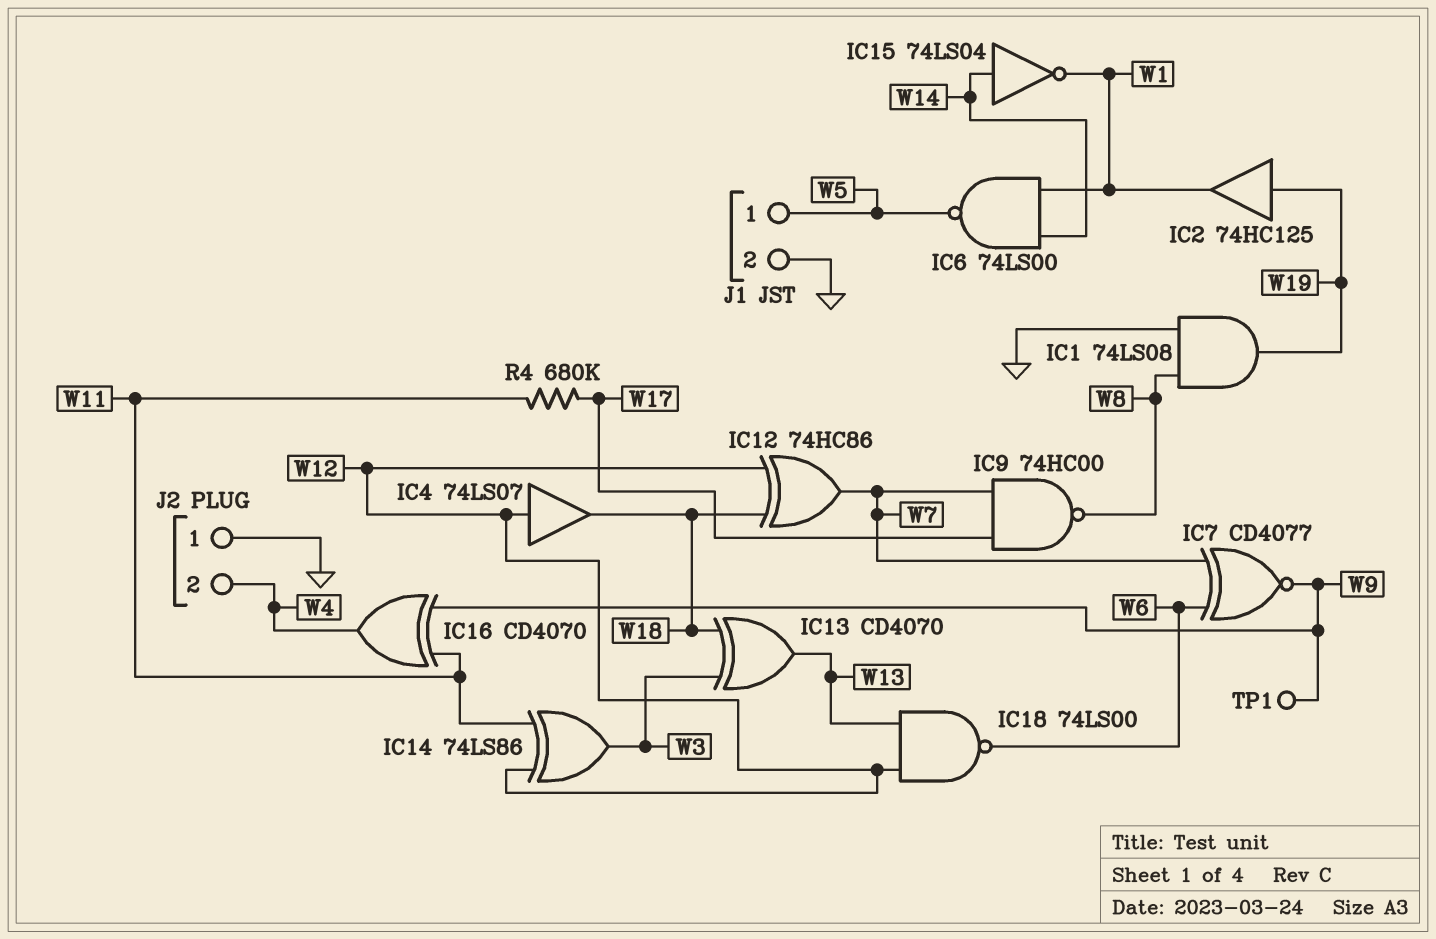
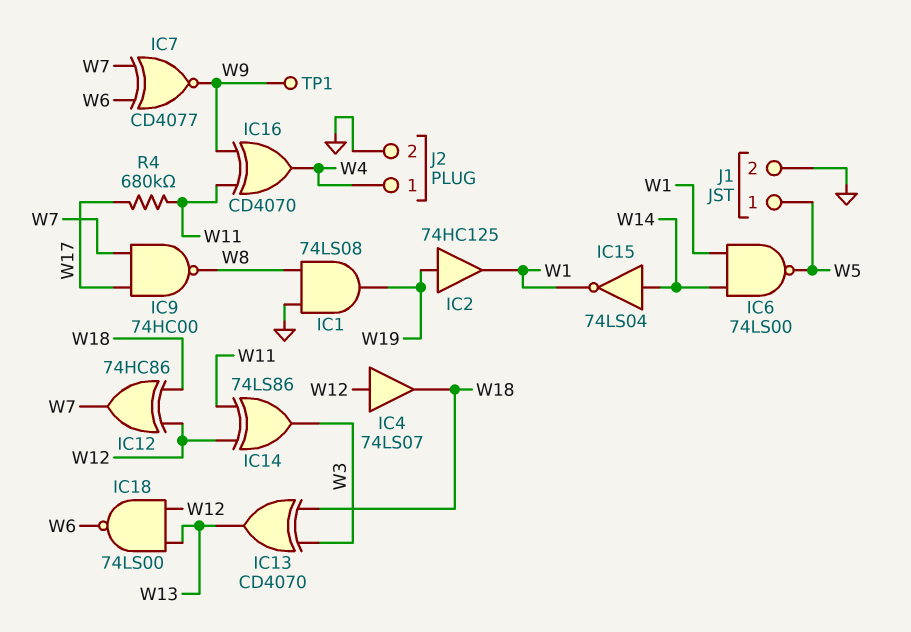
J2 pin 1: GND -> W4
J2 pin 2: W4 -> GND

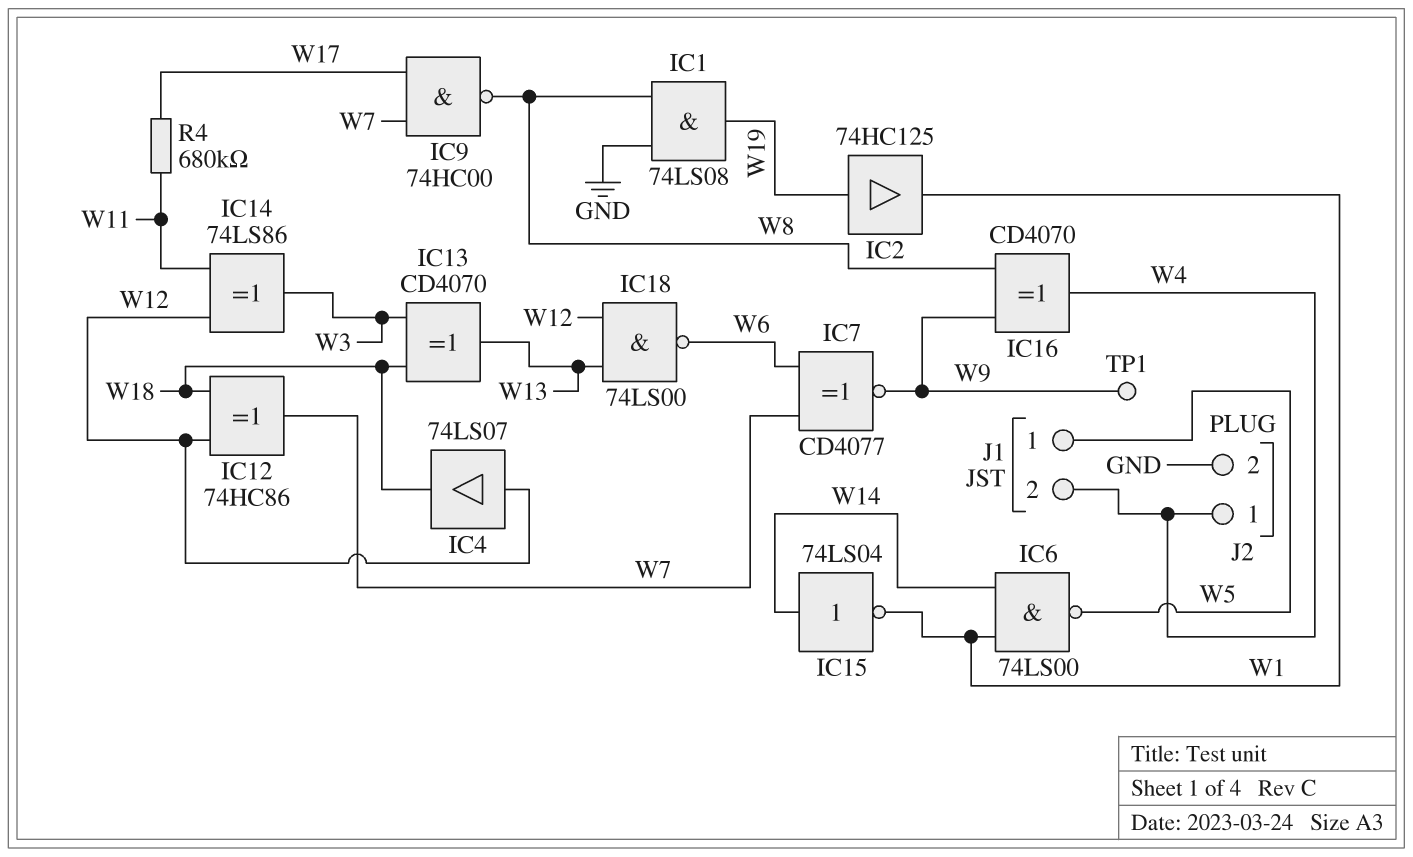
IC16: XOR CD4070 (in W9, in W11, out W4) -> XOR CD4070 (in W8, in W9, out W4)
J1 pin 2: GND -> W4

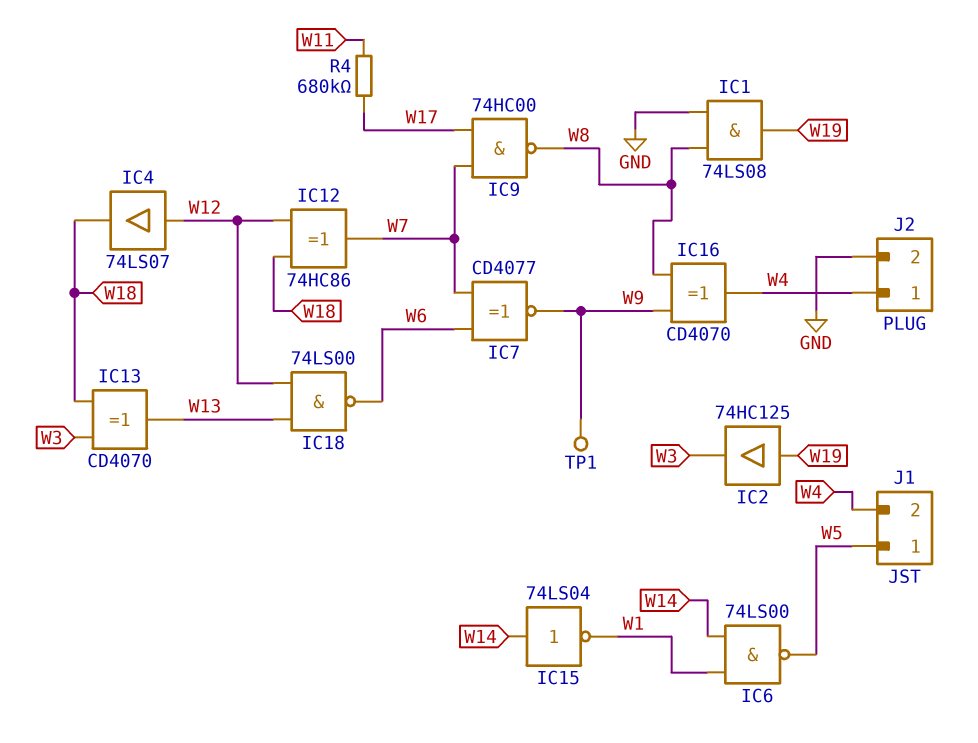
IC2: buffer 74HC125 (in W19, out W1) -> buffer 74HC125 (in W19, out W3)
IC14: XOR 74LS86 (in W11, in W12, out W3) -> none

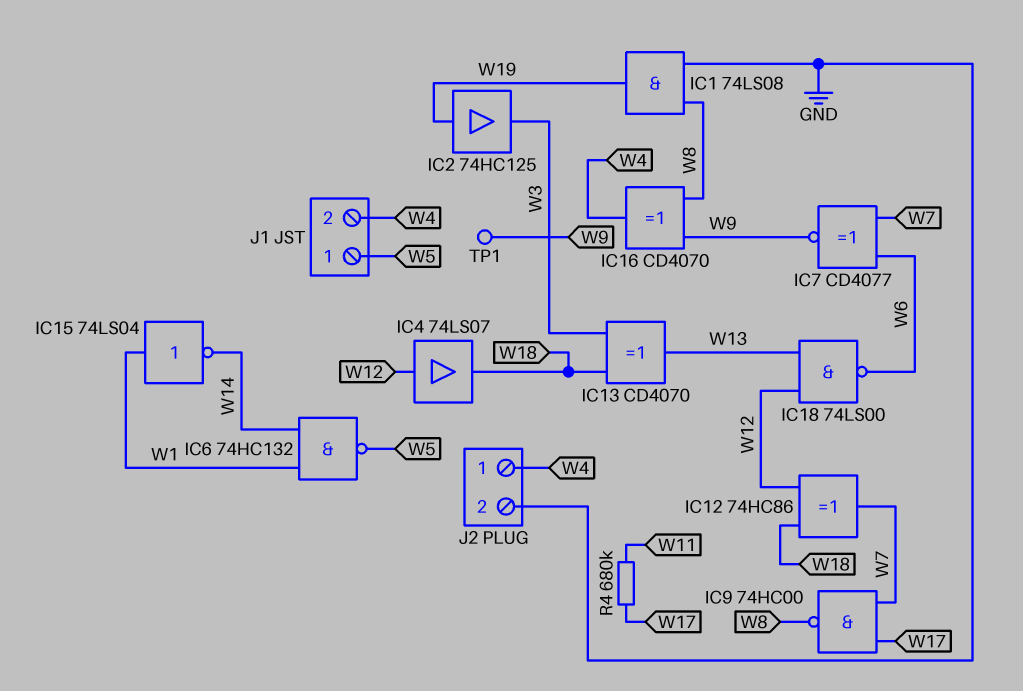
IC6: NAND 74LS00 (in W1, in W14, out W5) -> NAND 74HC132 (in W1, in W14, out W5)
IC15: NOT 74LS04 (in W14, out W1) -> NOT 74LS04 (in W1, out W14)

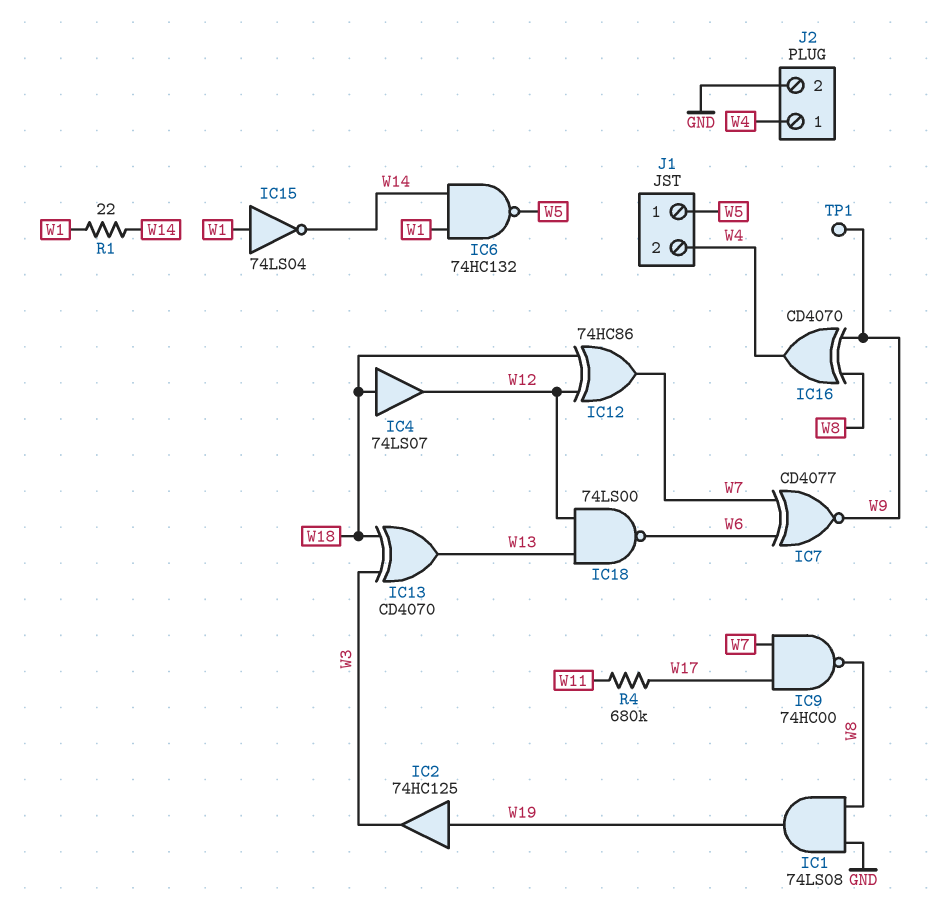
IC4: buffer 74LS07 (in W12, out W18) -> buffer 74LS07 (in W18, out W12)
R1: none -> 22 (W1, W14)

